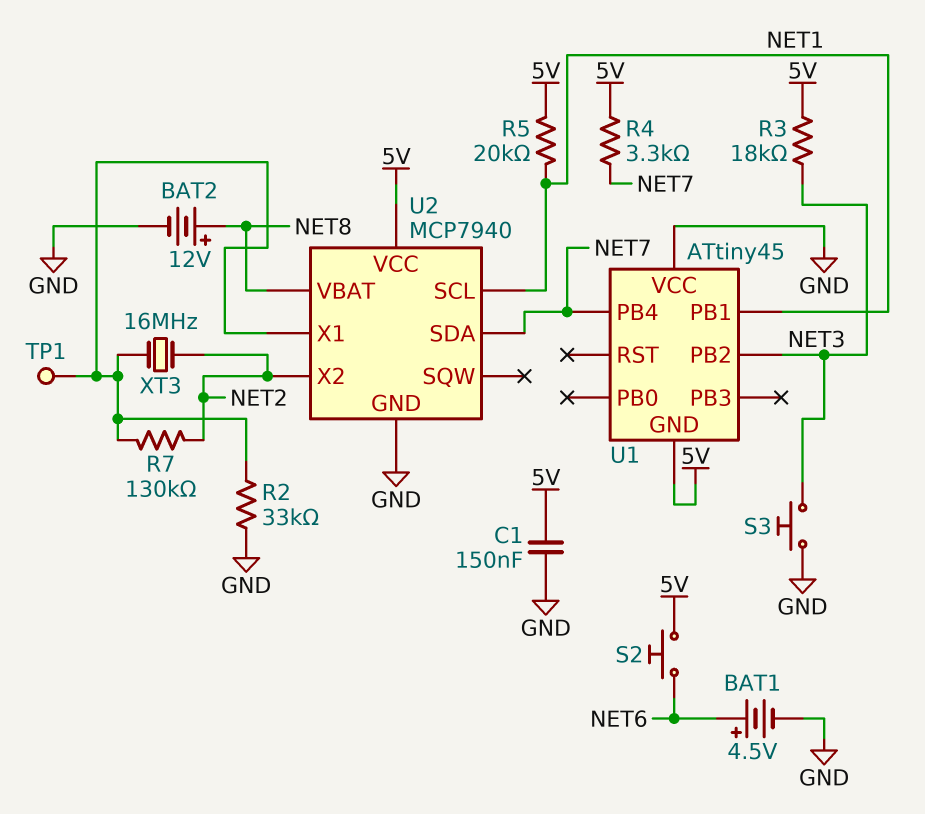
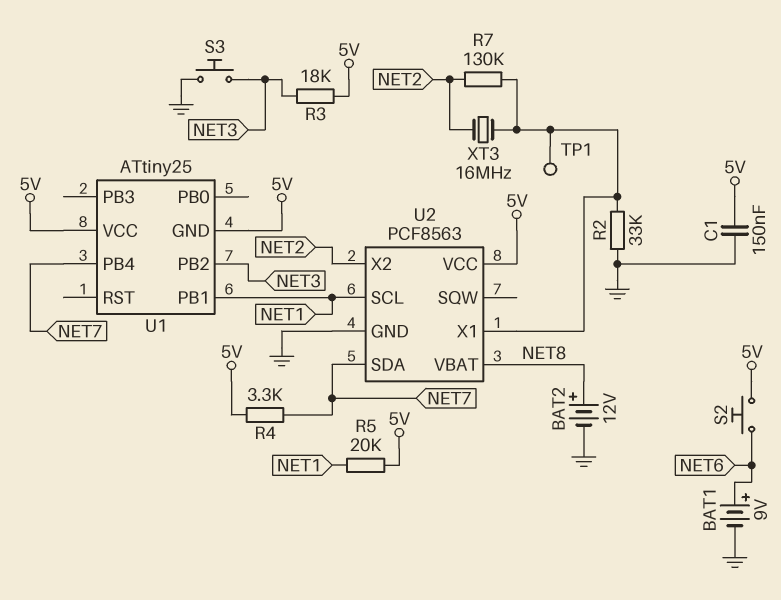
BAT1: 4.5V (plus NET6, minus GND) -> 9V (plus NET6, minus GND)
U1: ATtiny45 -> ATtiny25
U1 pin VCC: GND -> 5V
U2: MCP7940 -> PCF8563

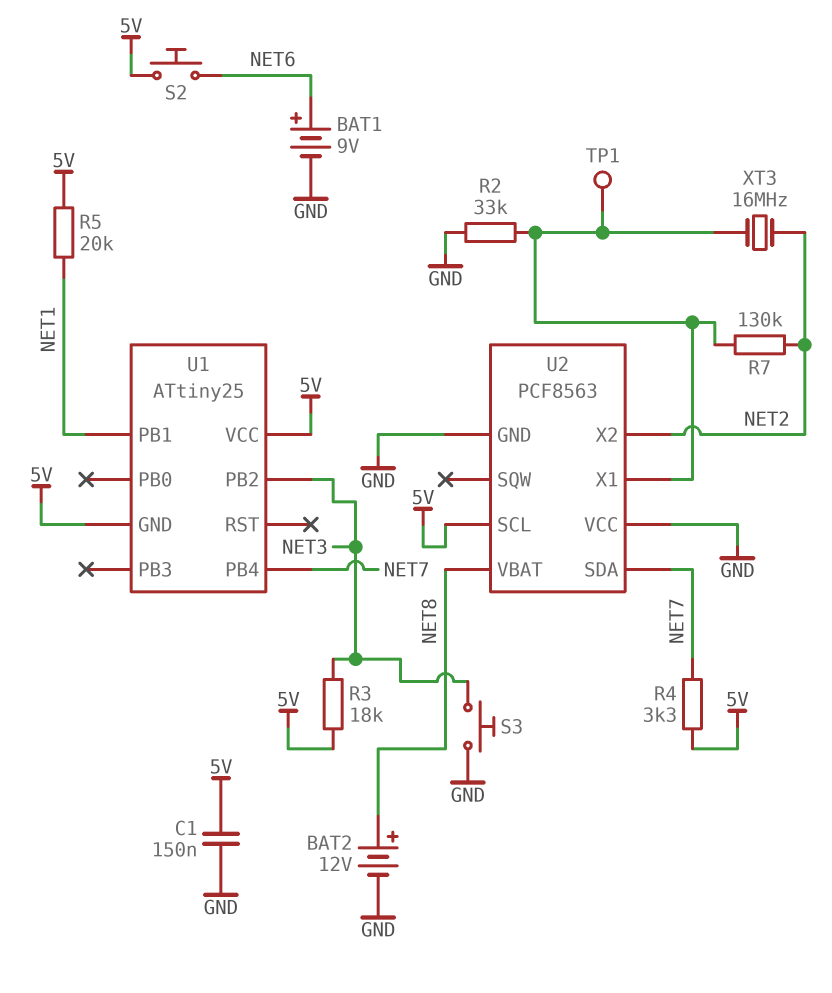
U2 pin SCL: NET1 -> 5V
U2 pin VCC: 5V -> GND

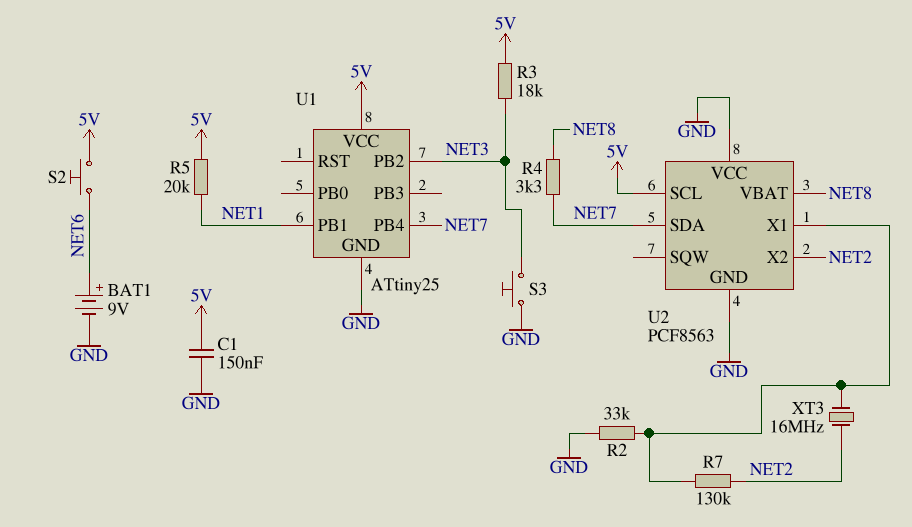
BAT2: 12V (plus NET8, minus GND) -> none
R4: 3.3k (5V, NET7) -> 3.3k (NET7, NET8)
TP1: test point (U2/X1) -> none
U1 pin GND: 5V -> GND

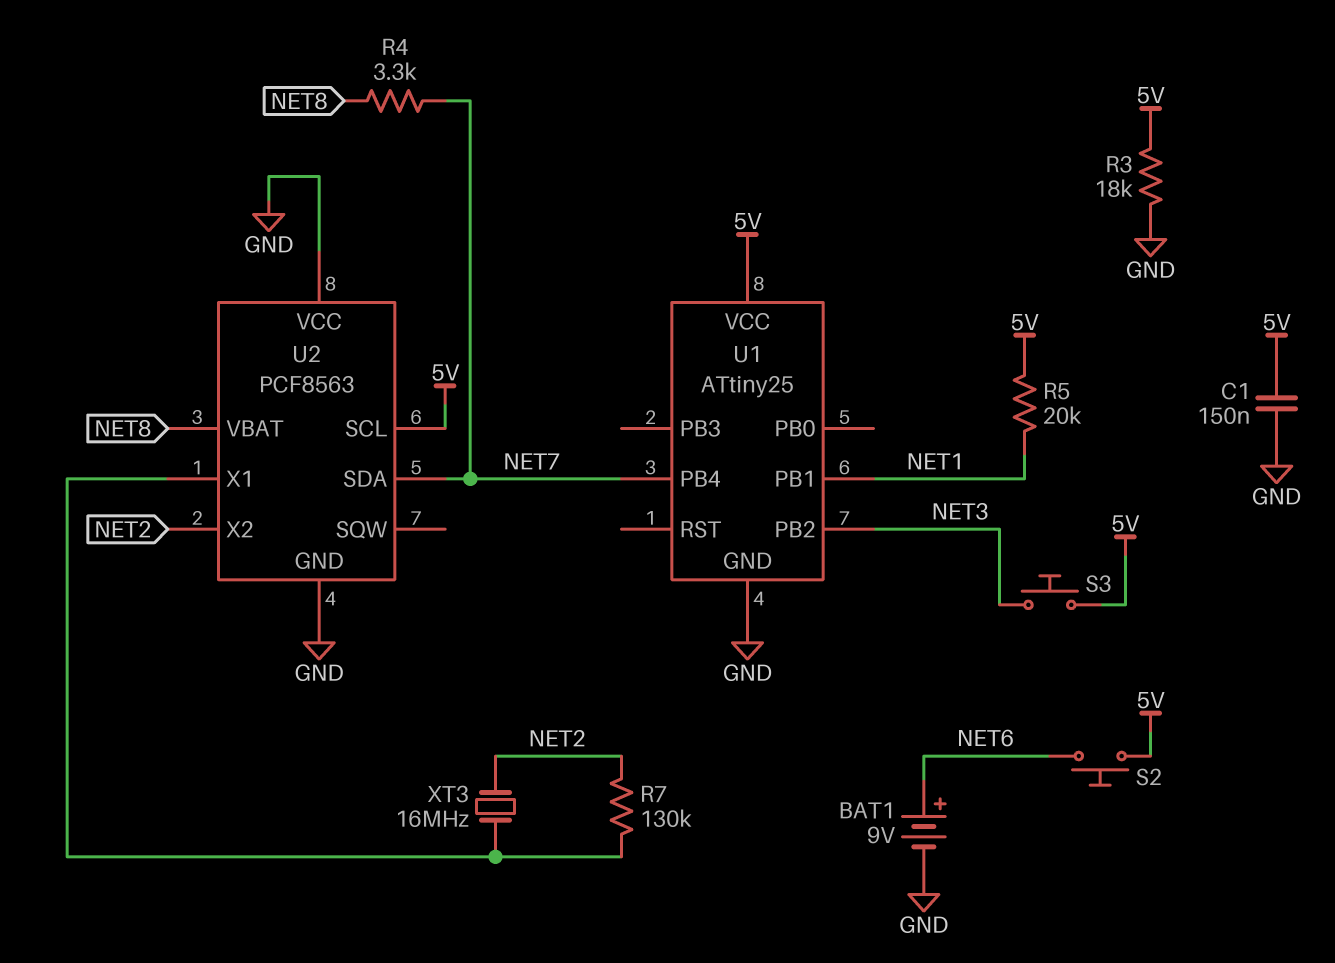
R2: 33k (GND, U2/X1) -> none
R3: 18k (5V, NET3) -> 18k (5V, GND)
S3: button (GND, NET3) -> button (5V, NET3)

